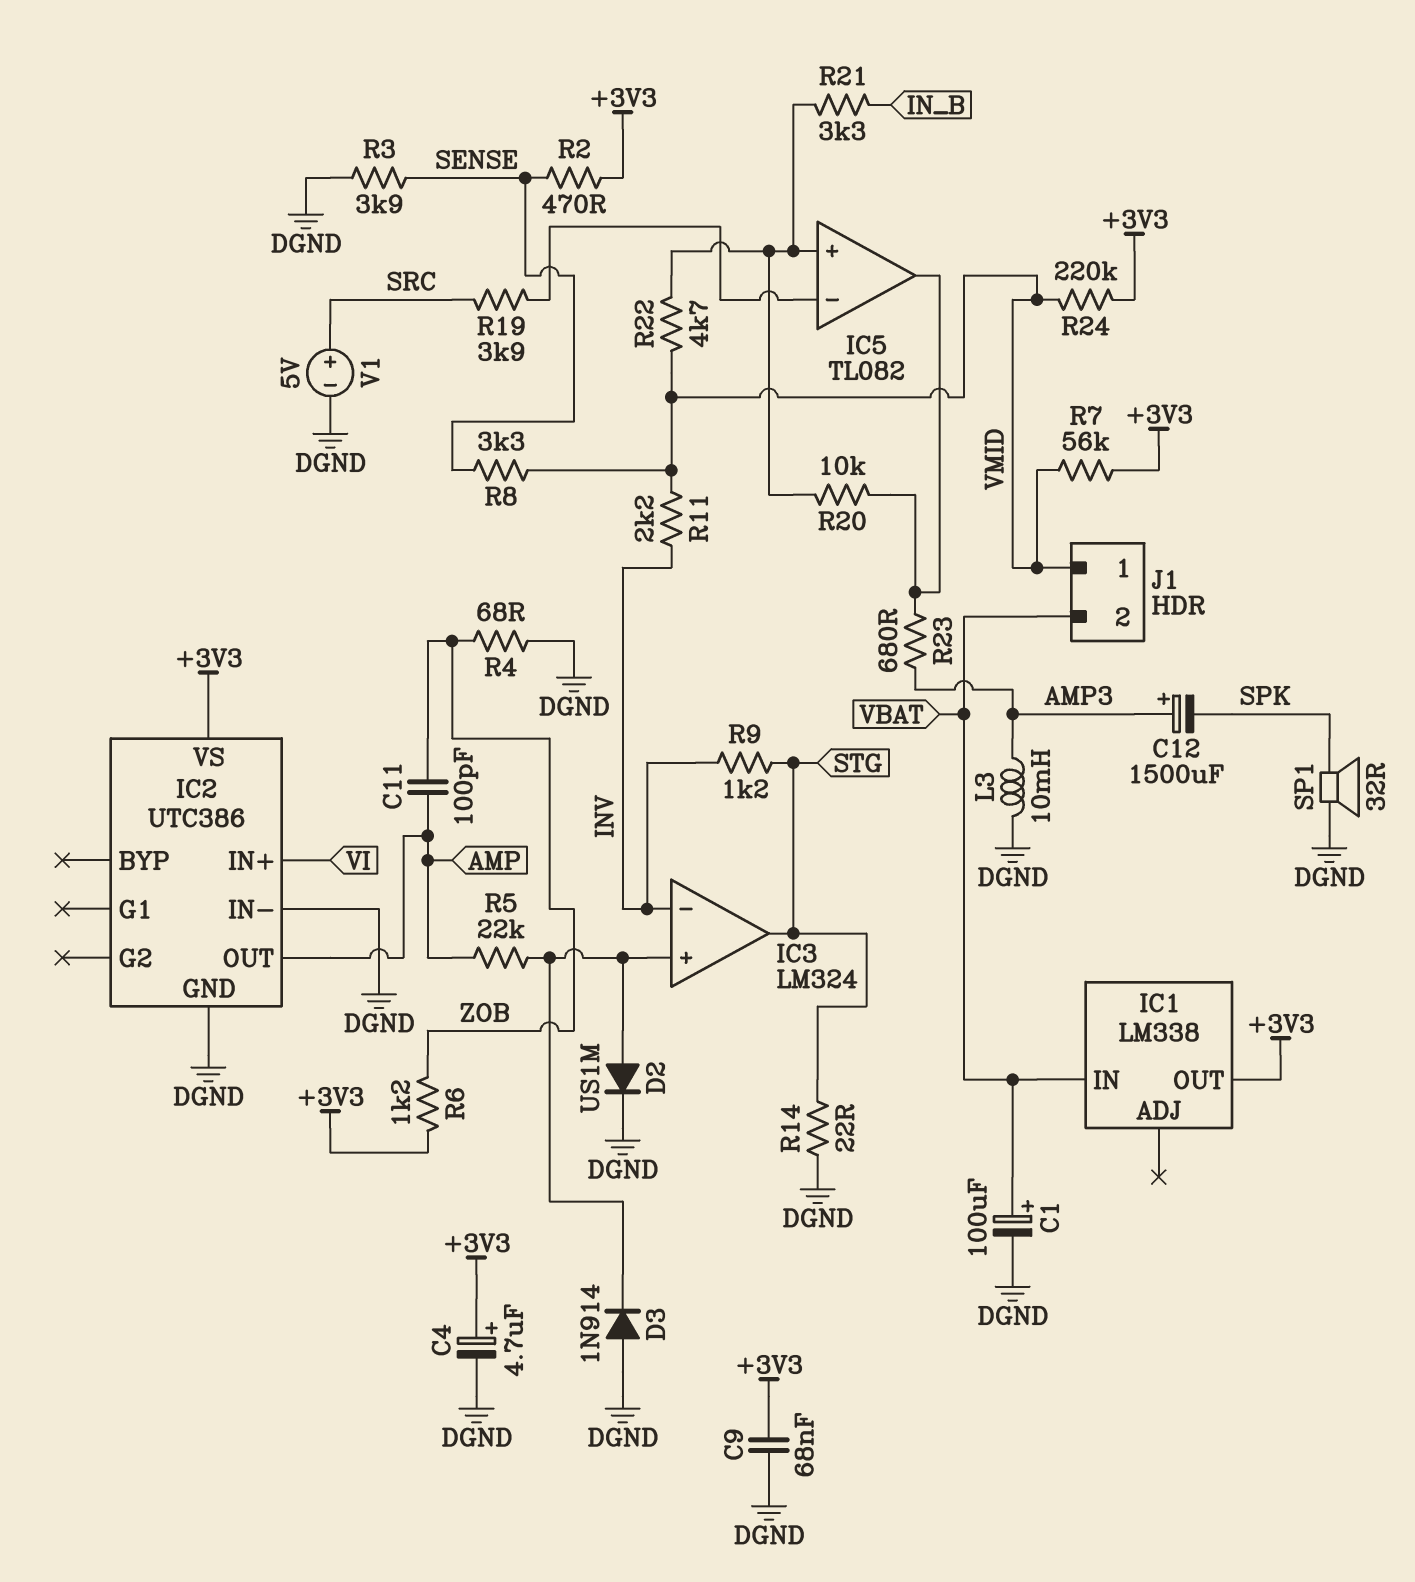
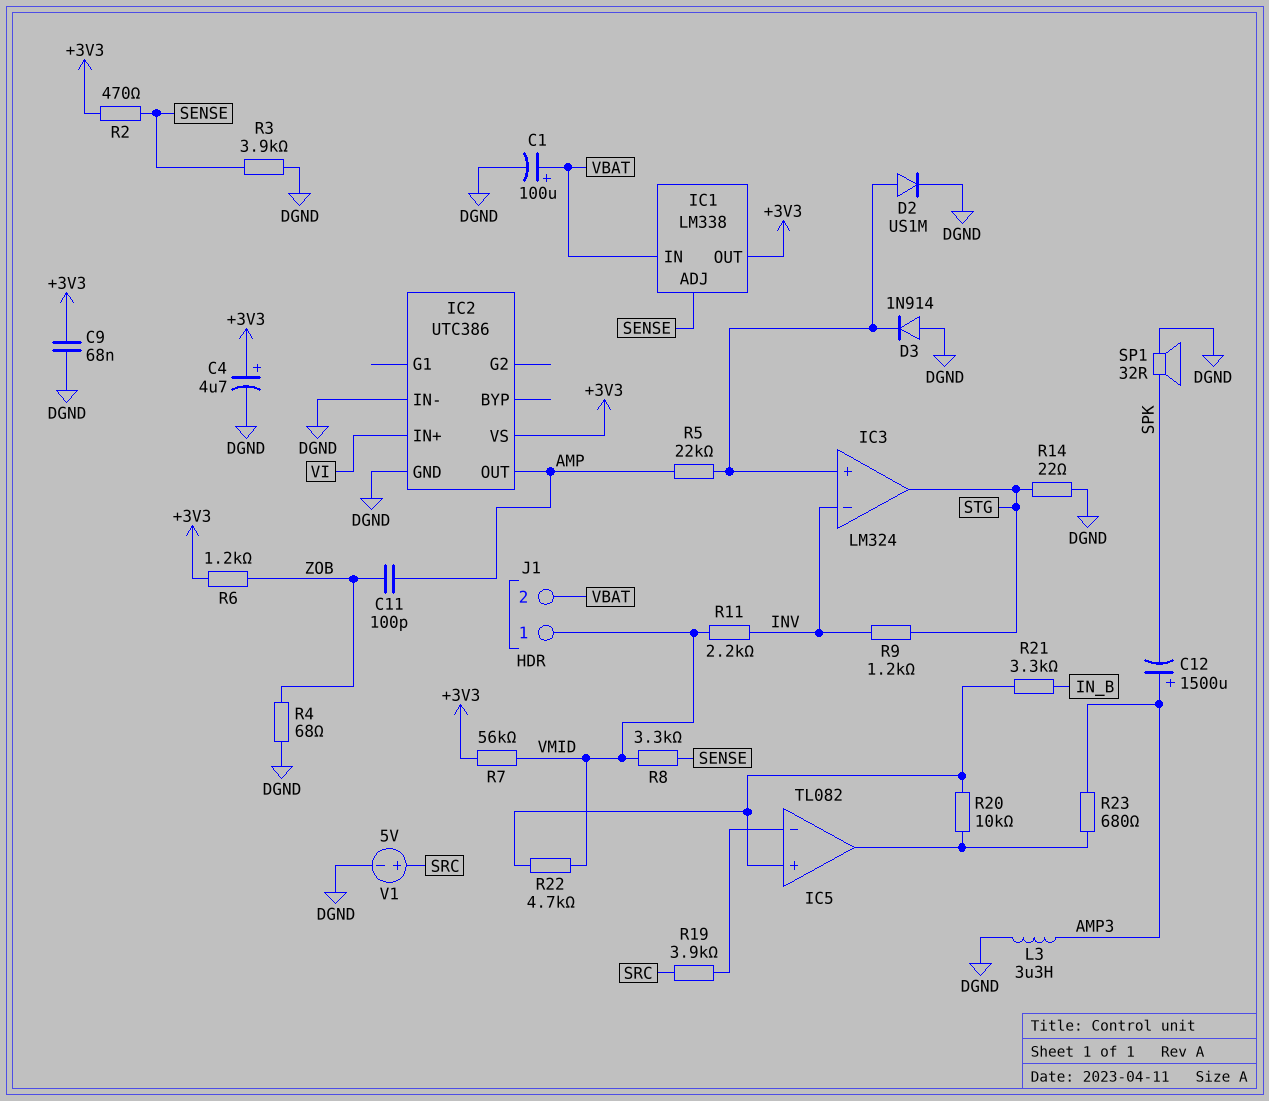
IC1 pin ADJ: none -> SENSE
L3: 10mH (AMP3, DGND) -> 3.3uH (AMP3, DGND)
R24: 220k (+3V3, VMID) -> none

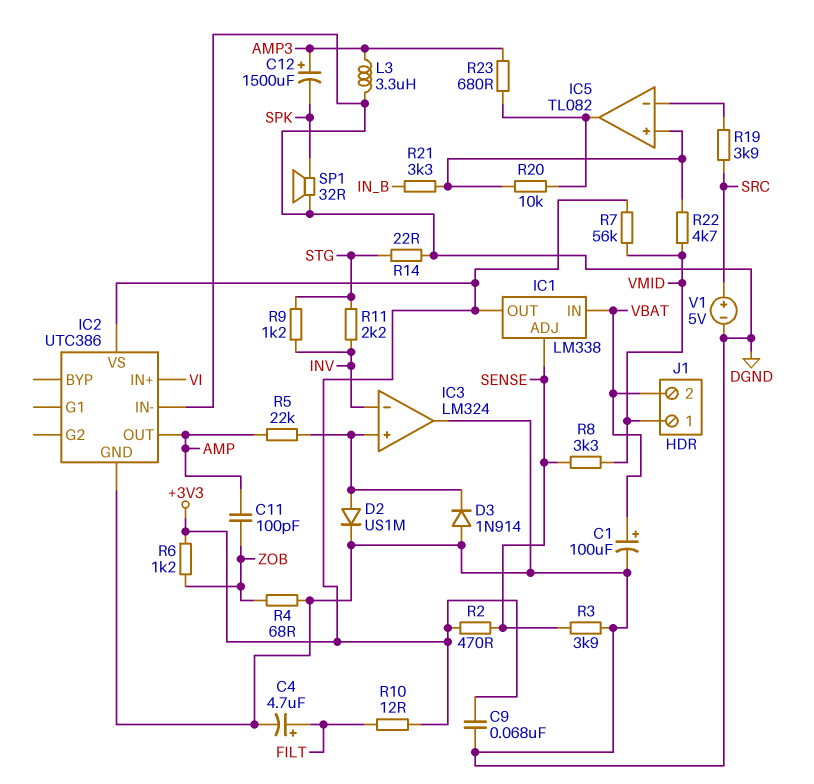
C4: 4.7uF (plus +3V3, minus DGND) -> 4.7uF (plus FILT, minus DGND)
IC3 pin out: STG -> DGND
R10: none -> 12 (+3V3, FILT)
R11: 2.2k (INV, VMID) -> 2.2k (INV, STG)

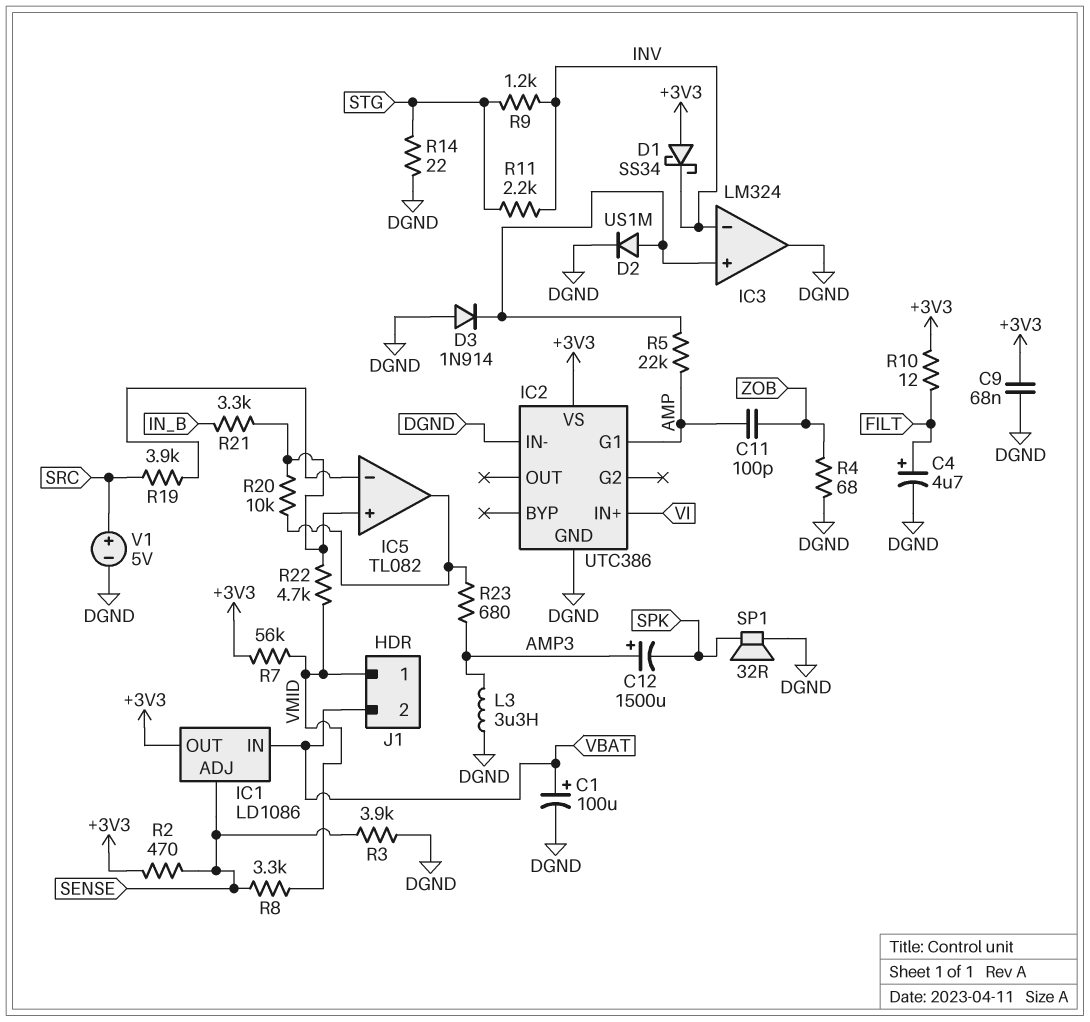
D1: none -> schottky SS34 (A +3V3, K INV)
IC1: LM338 -> LD1086
IC2 pin G1: none -> AMP
IC2 pin OUT: AMP -> none
R6: 1.2k (+3V3, ZOB) -> none

